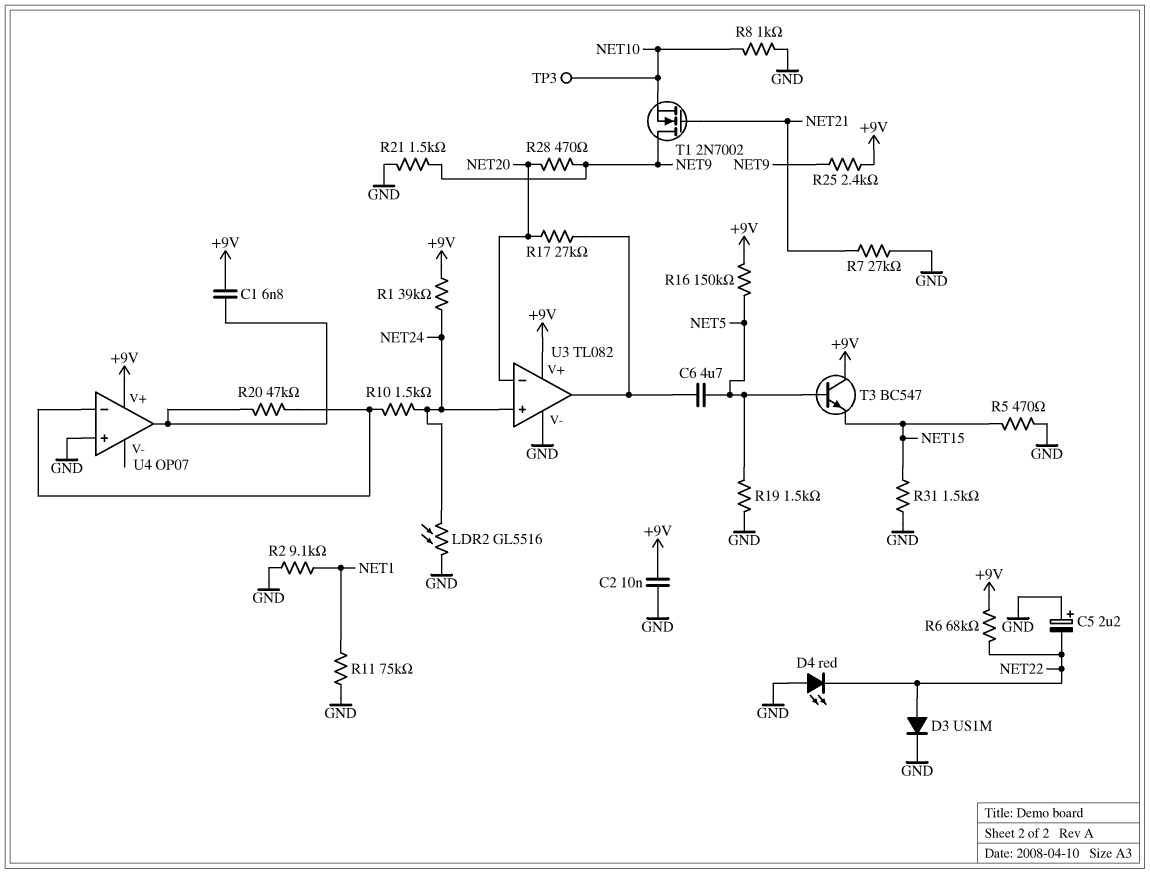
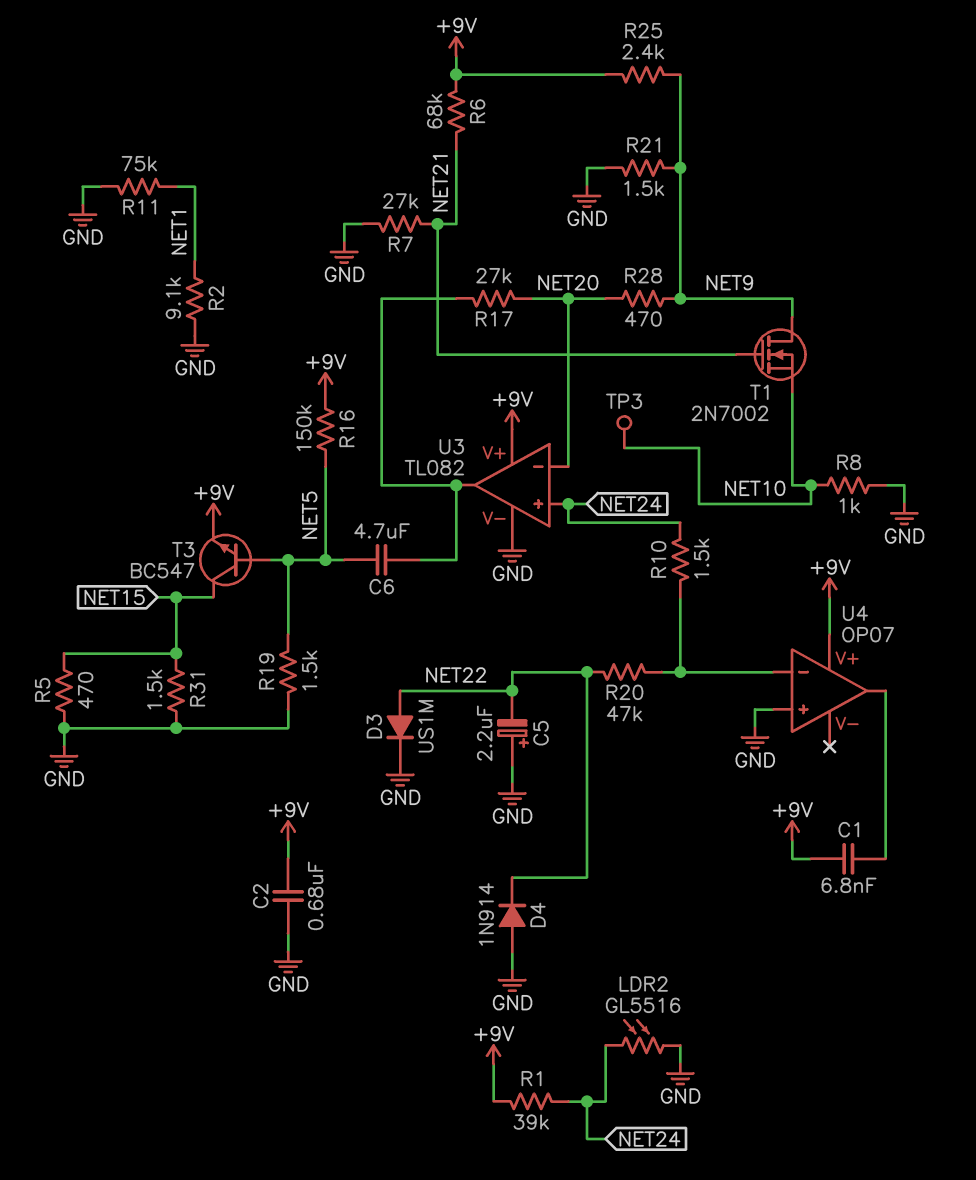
C2: 10nF (+9V, GND) -> 680nF (+9V, GND)
D4: LED red (A GND, K NET22) -> diode 1N914 (A GND, K NET22)
R6: 68k (+9V, NET22) -> 68k (+9V, NET21)
R20: 47k (U4/in-, U4/out) -> 47k (NET22, U4/in-)
T3: NPN BC547 (B NET5, C +9V, E NET15) -> NPN BC547 (B NET5, C NET15, E +9V)

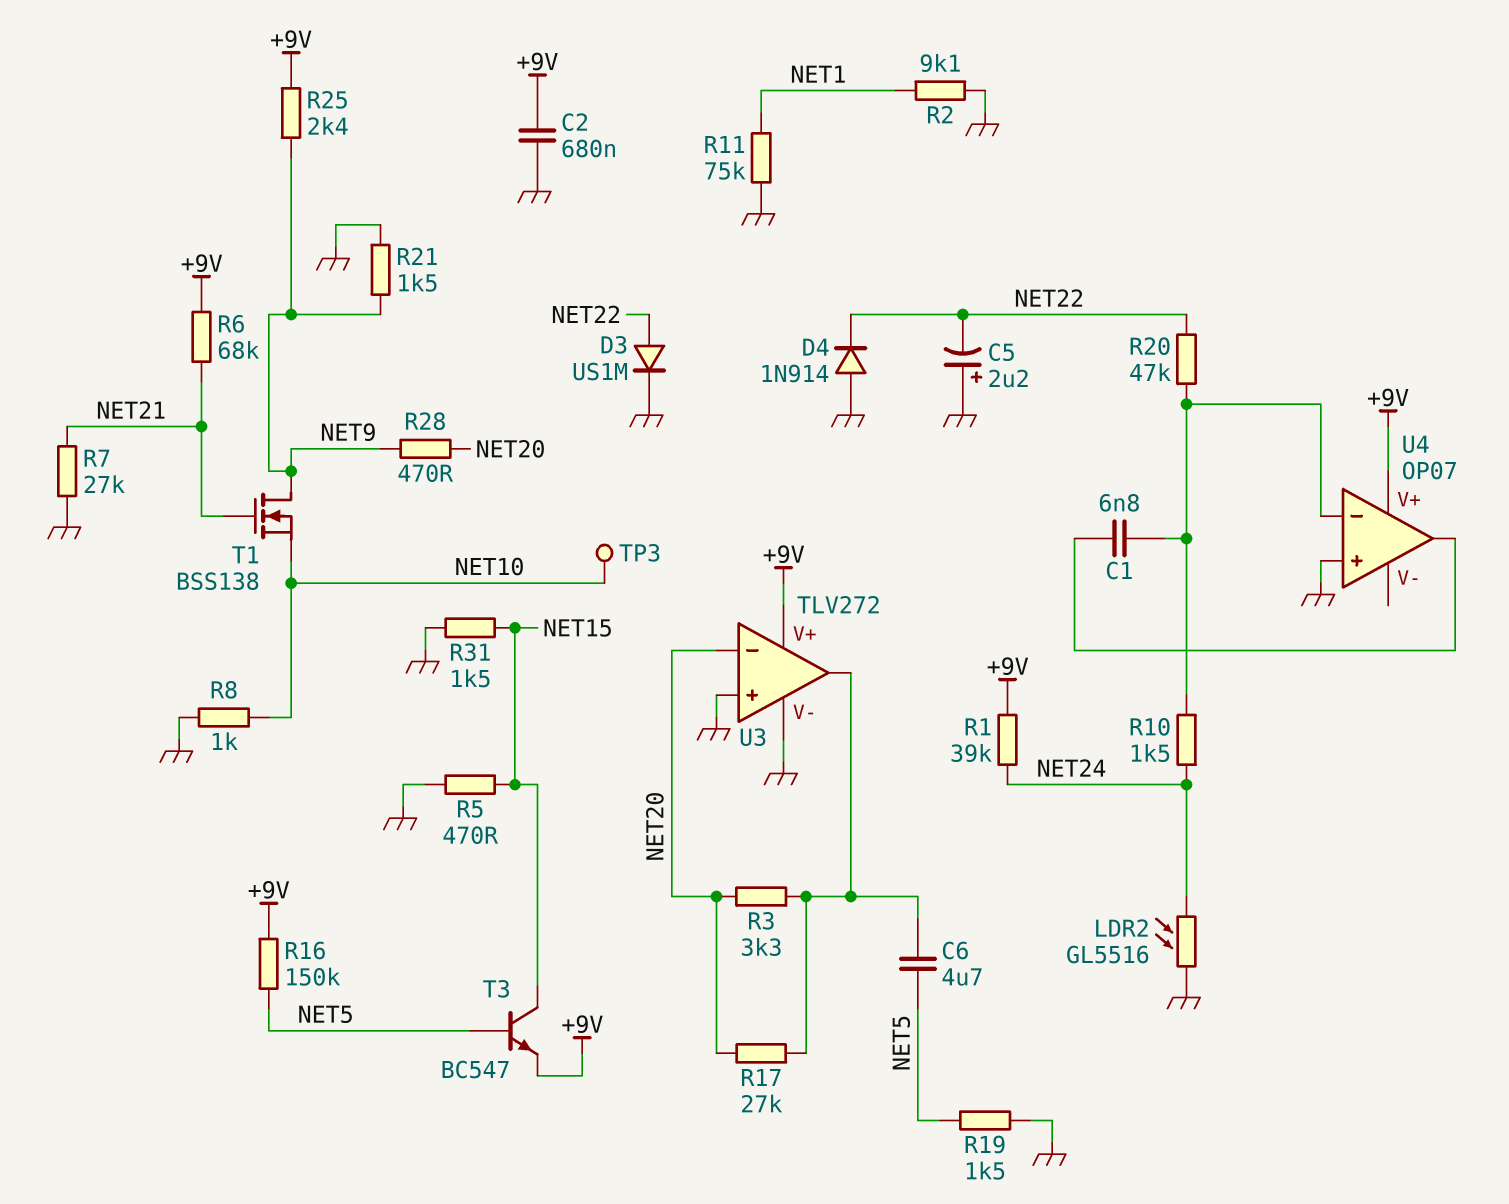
C1: 6.8nF (+9V, U4/out) -> 6.8nF (U4/in-, U4/out)
R3: none -> 3.3k (NET20, U3/out)
T1: NMOS 2N7002 (G NET21, D NET9, S NET10) -> NMOS BSS138 (G NET21, D NET9, S NET10)
U3: TL082 -> TLV272
U3 pin in+: NET24 -> GND

